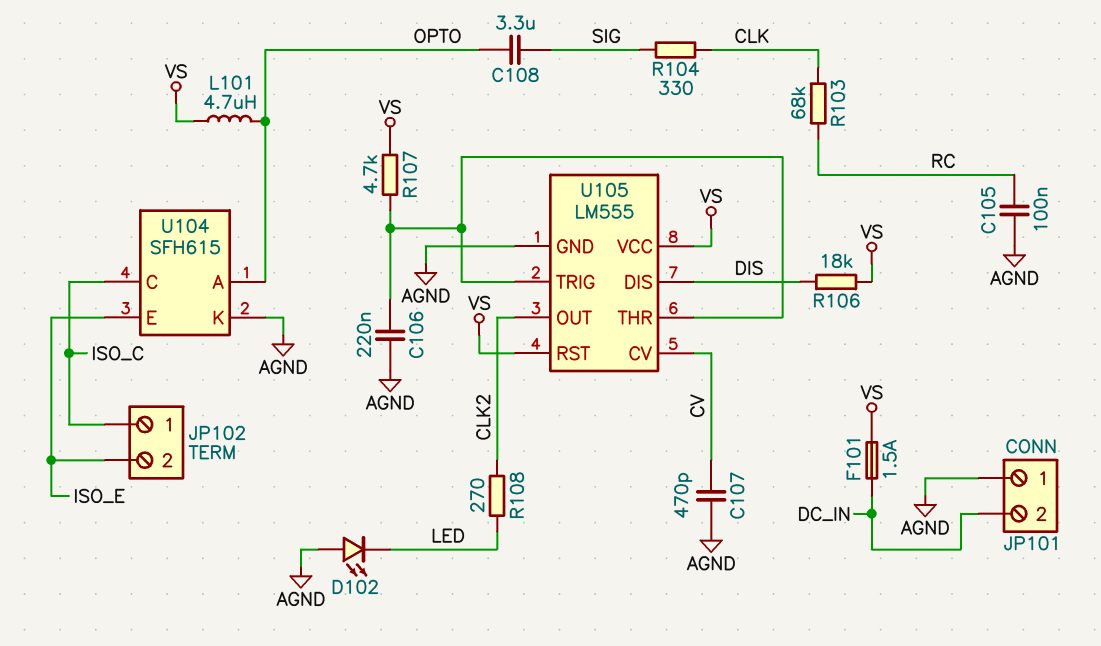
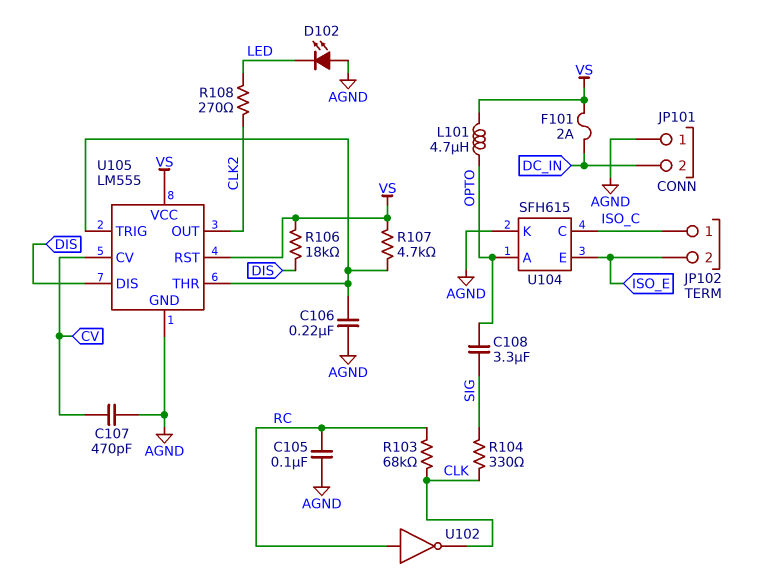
F101: 1.5A (DC_IN, VS) -> 2A (DC_IN, VS)
U102: none -> NOT (in RC, out CLK)

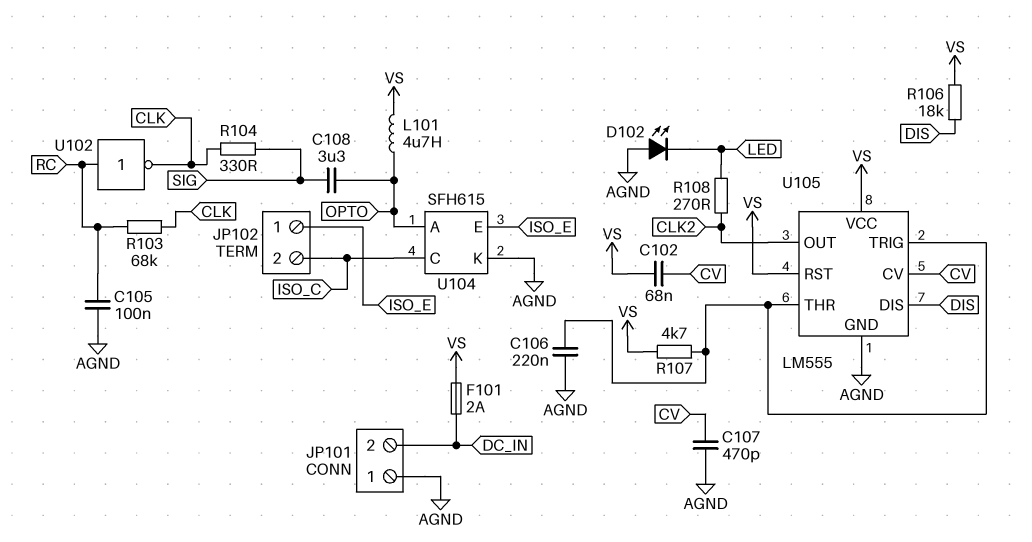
C102: none -> 68nF (CV, VS)
JP102 pin 1: ISO_C -> ISO_E
JP102 pin 2: ISO_E -> ISO_C

